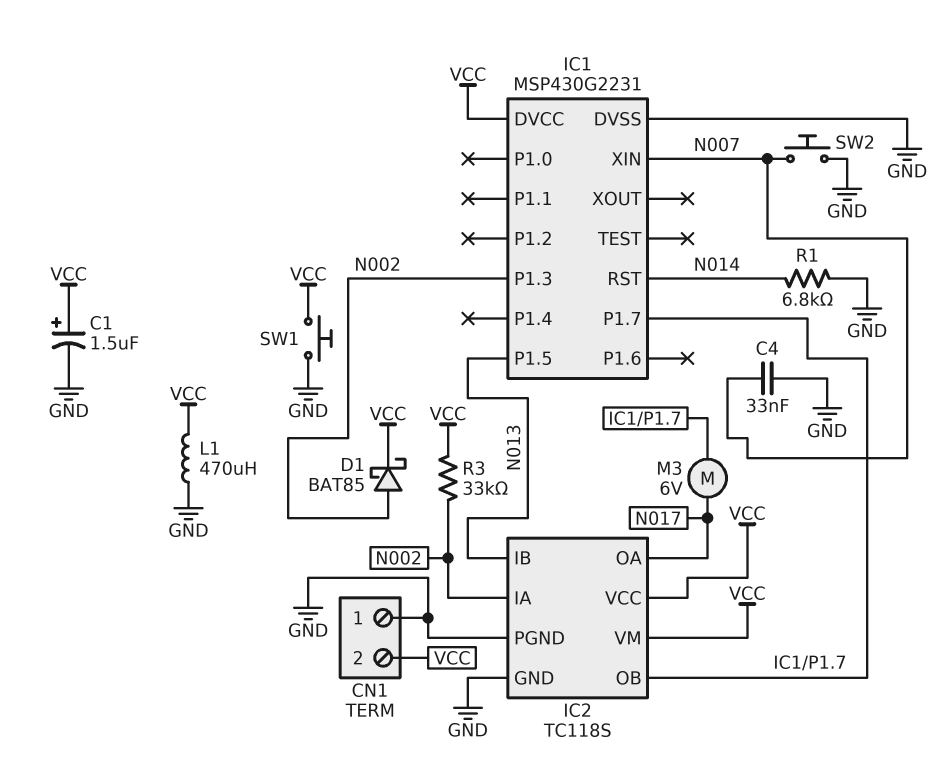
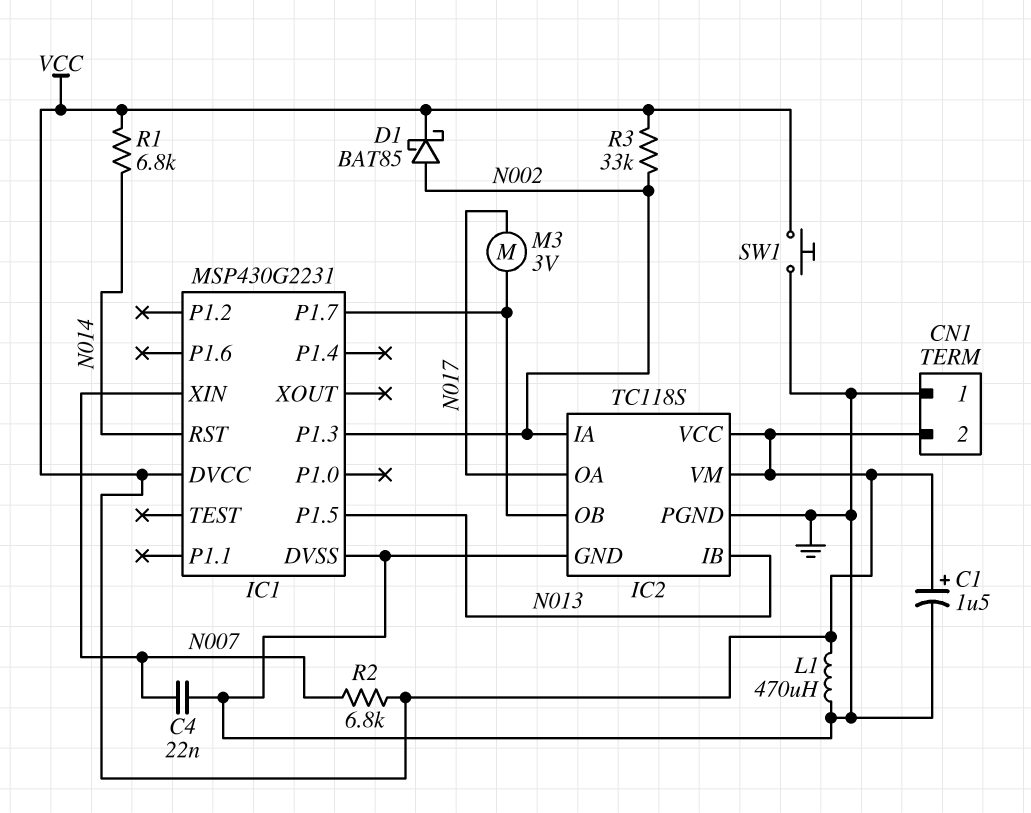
C4: 33nF (GND, N007) -> 22nF (GND, N007)
M3: motor 6V (IC1/P1.7, N017) -> motor 3V (IC1/P1.7, N017)
R1: 6.8k (GND, N014) -> 6.8k (N014, VCC)
R2: none -> 6.8k (N007, VCC)
SW2: button (GND, N007) -> none

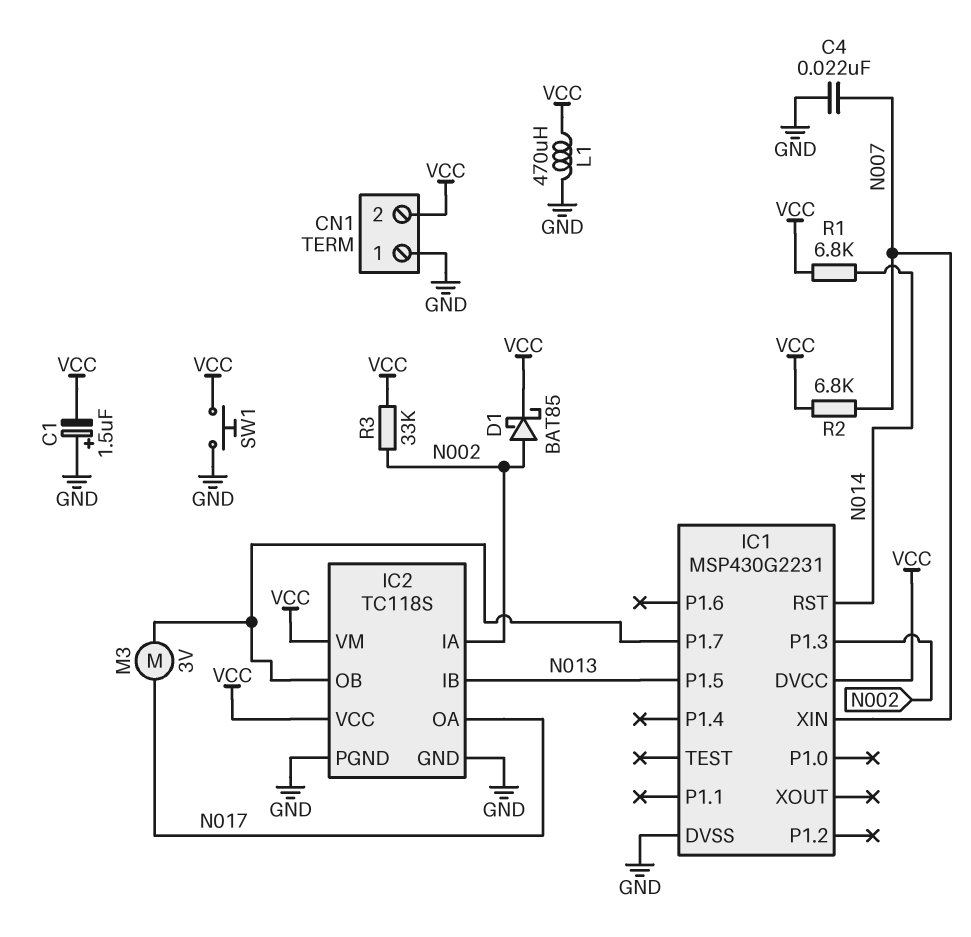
C1: 1.5uF (plus VCC, minus GND) -> 1.5uF (plus GND, minus VCC)

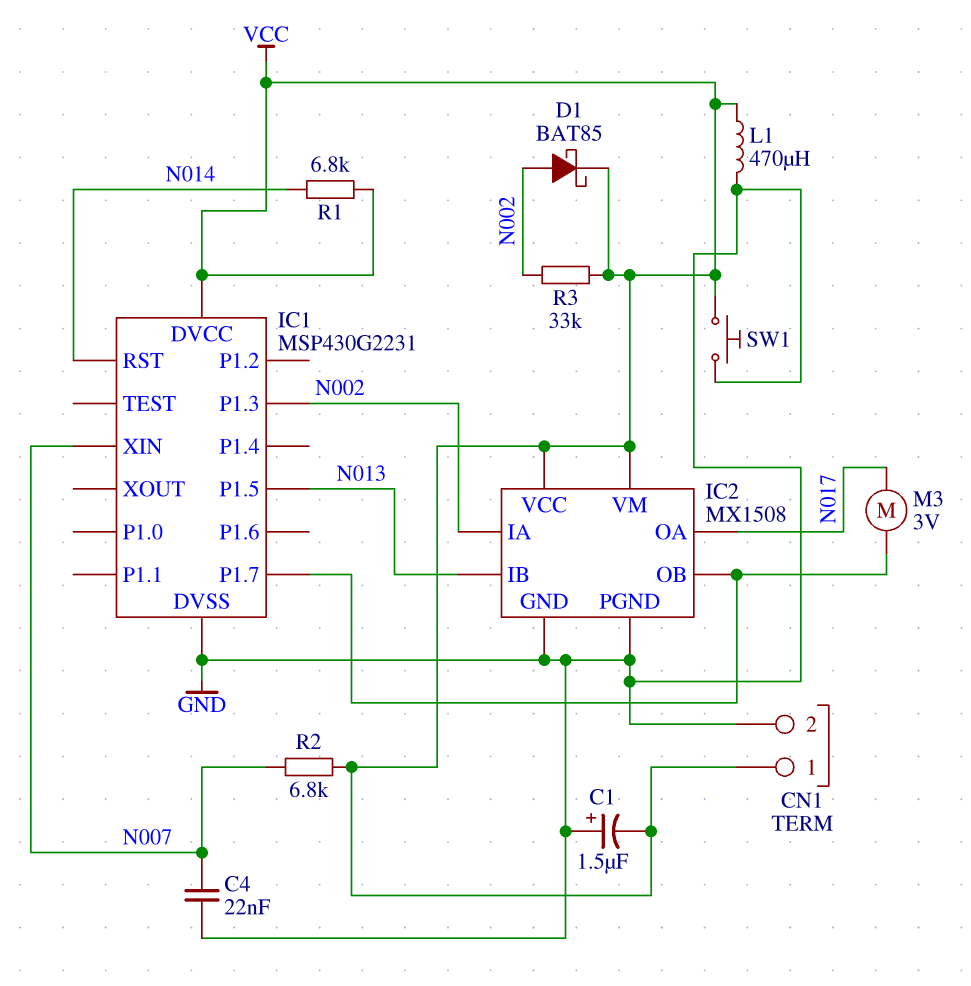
CN1 pin 1: GND -> VCC
CN1 pin 2: VCC -> GND
IC2: TC118S -> MX1508

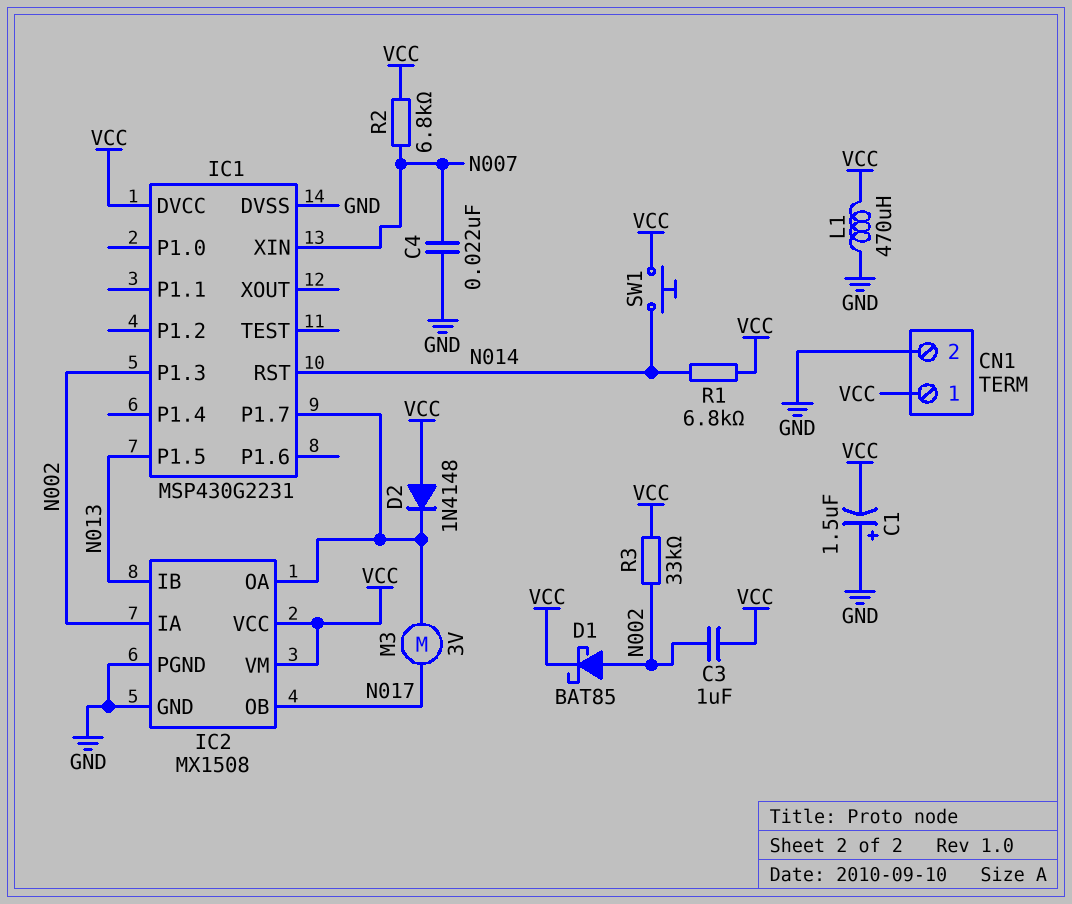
C3: none -> 1uF (N002, VCC)
D2: none -> diode 1N4148 (A VCC, K IC1/P1.7)
IC2 pin OA: N017 -> IC1/P1.7
IC2 pin OB: IC1/P1.7 -> N017
SW1: button (GND, VCC) -> button (N014, VCC)

